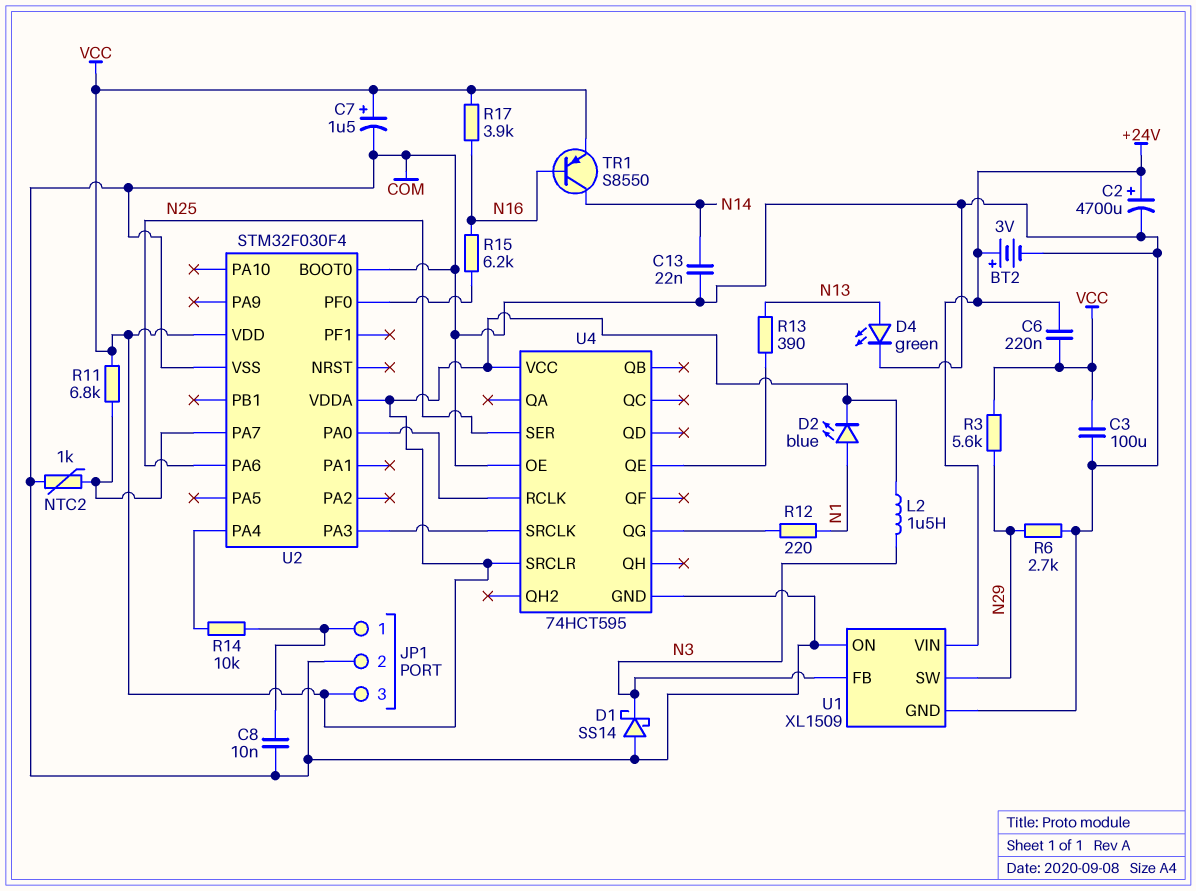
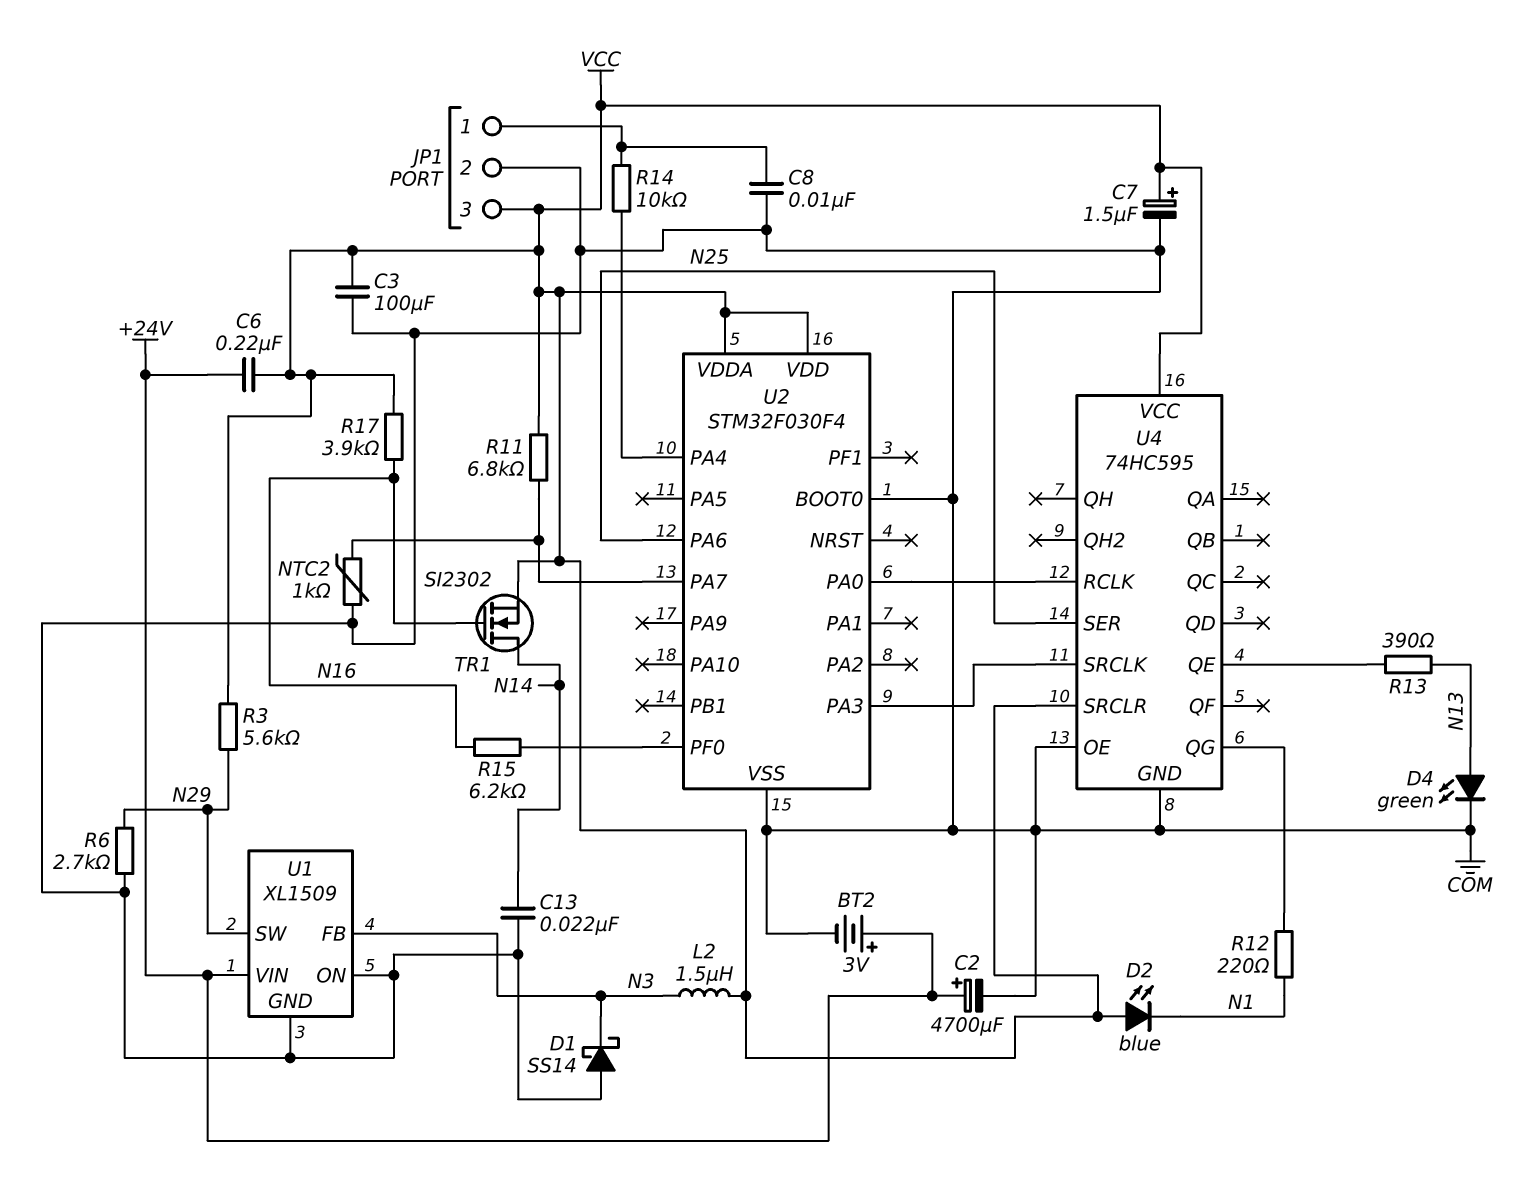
D2: LED blue (A N1, K VCC) -> LED blue (A VCC, K N1)
TR1: PNP S8550 (B N16, C N14, E VCC) -> NMOS SI2302 (G N16, D N14, S VCC)
U4: 74HCT595 -> 74HC595

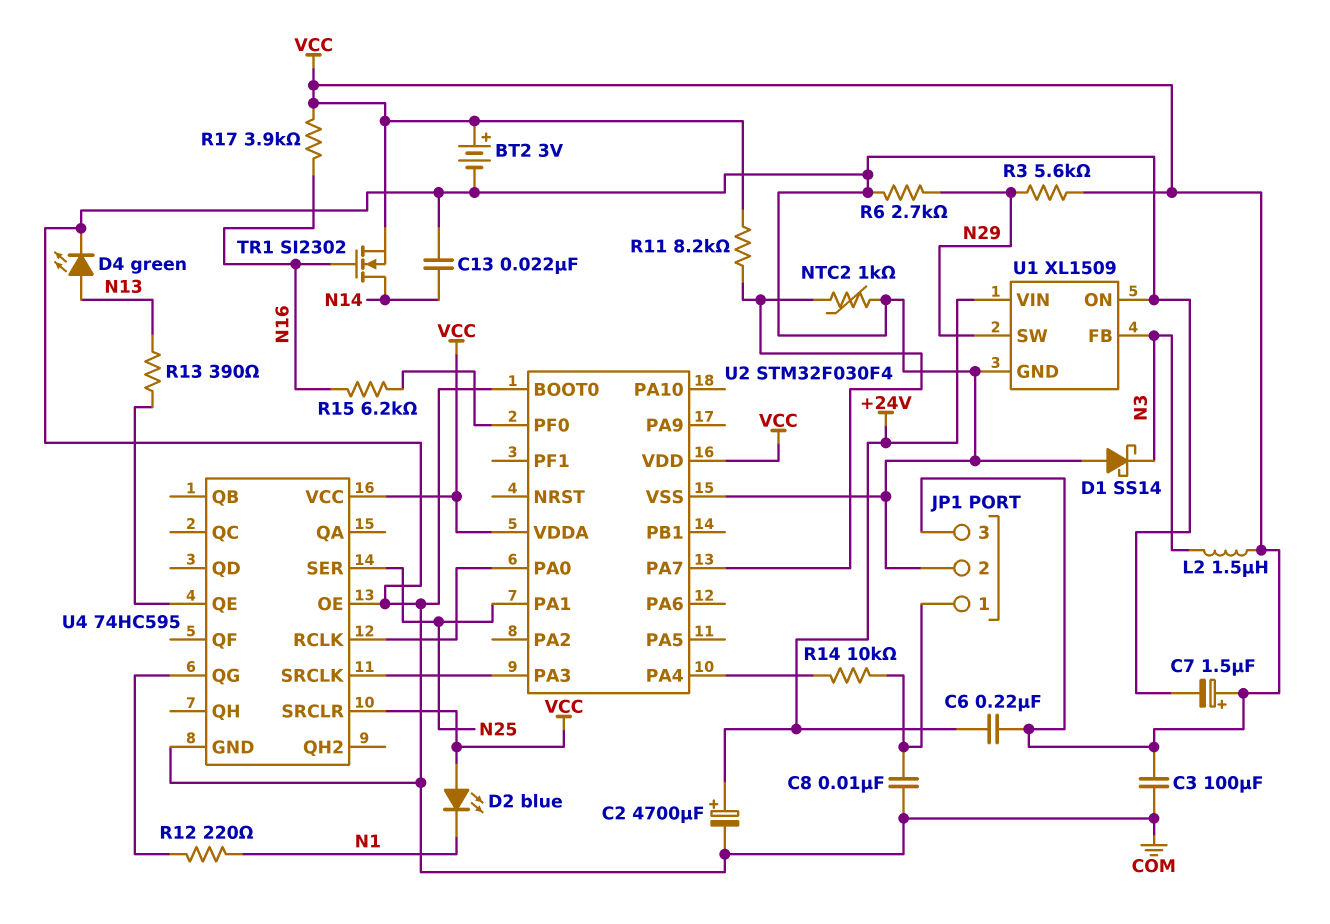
BT2: 3V (plus +24V, minus COM) -> 3V (plus VCC, minus COM)
R11: 6.8k (U2/PA7, VCC) -> 8.2k (U2/PA7, VCC)
U2 pin PA1: none -> N25
U2 pin PA6: N25 -> none

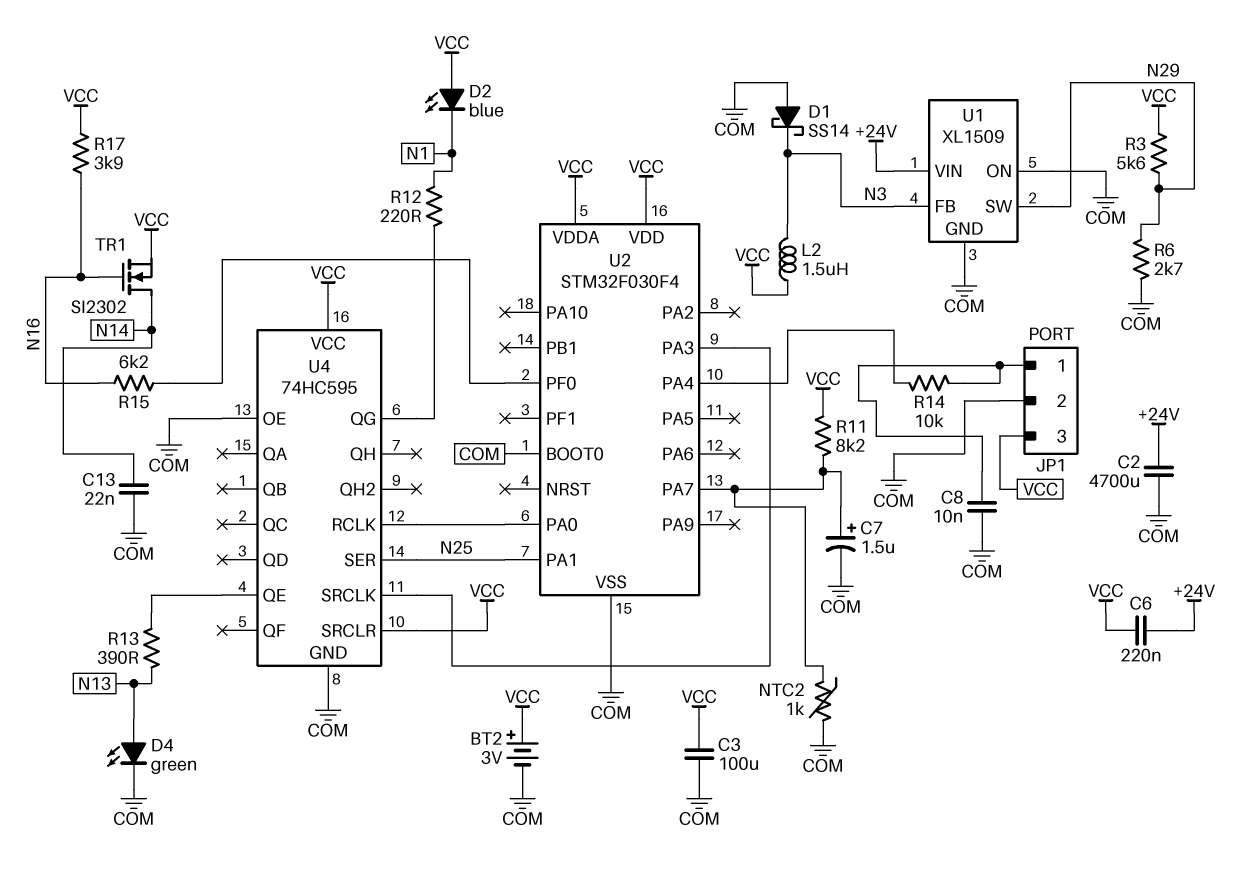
C2: 4700uF (plus +24V, minus COM) -> 4700uF (+24V, COM)
C7: 1.5uF (plus VCC, minus COM) -> 1.5uF (plus U2/PA7, minus COM)

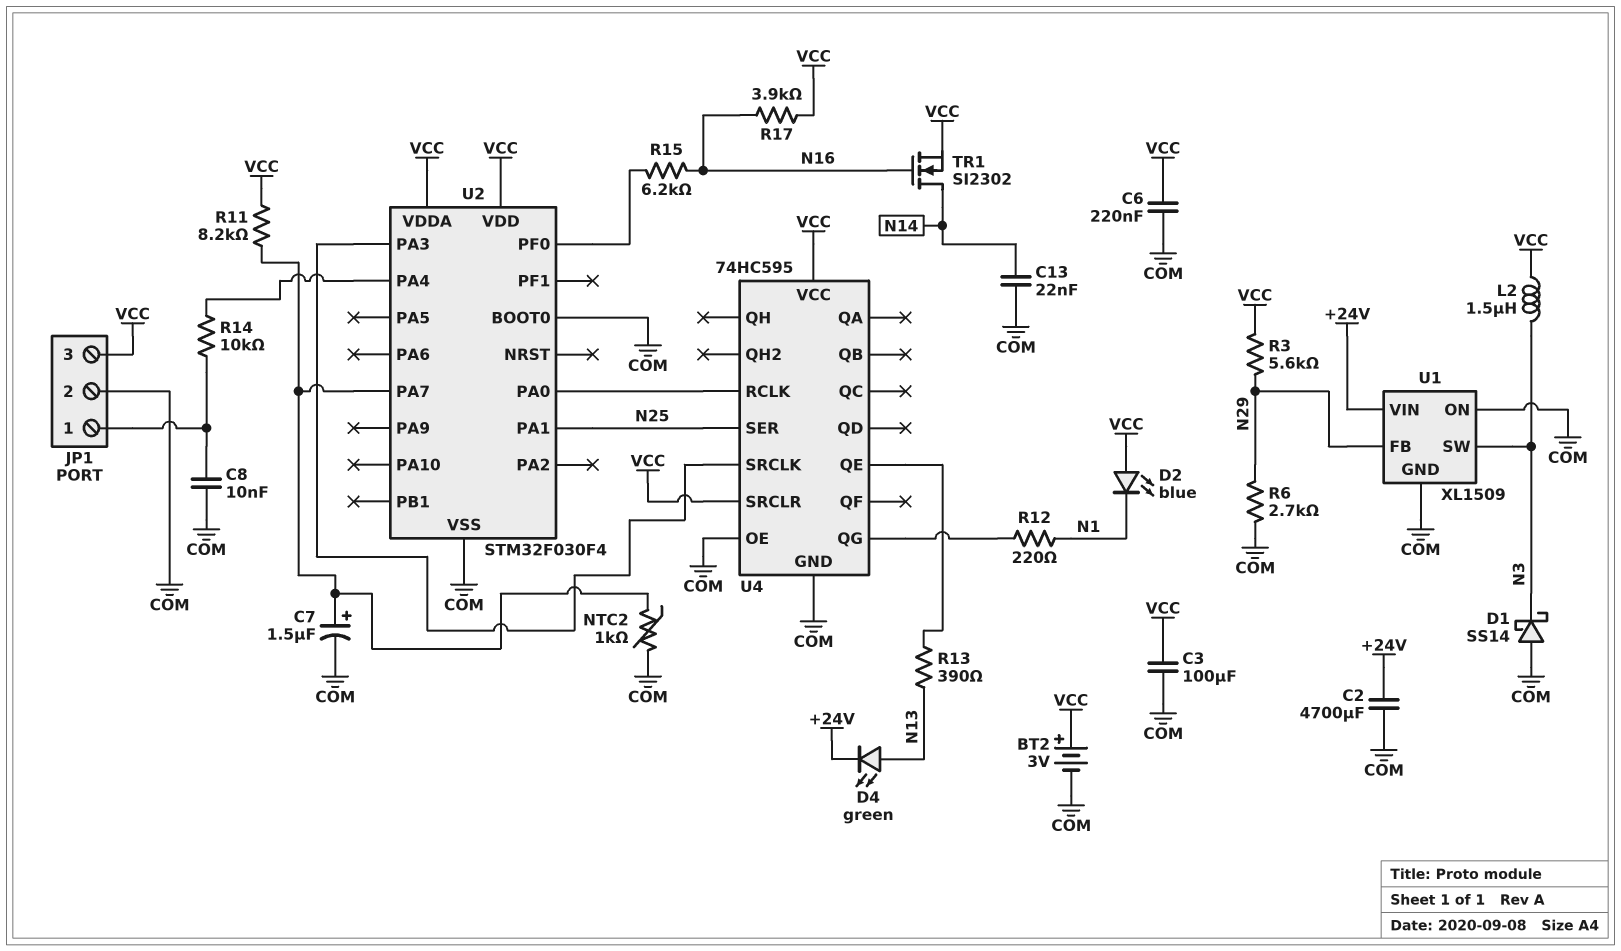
C6: 220nF (+24V, VCC) -> 220nF (COM, VCC)
D4: LED green (A N13, K COM) -> LED green (A N13, K +24V)
U1 pin FB: N3 -> N29
U1 pin SW: N29 -> N3

